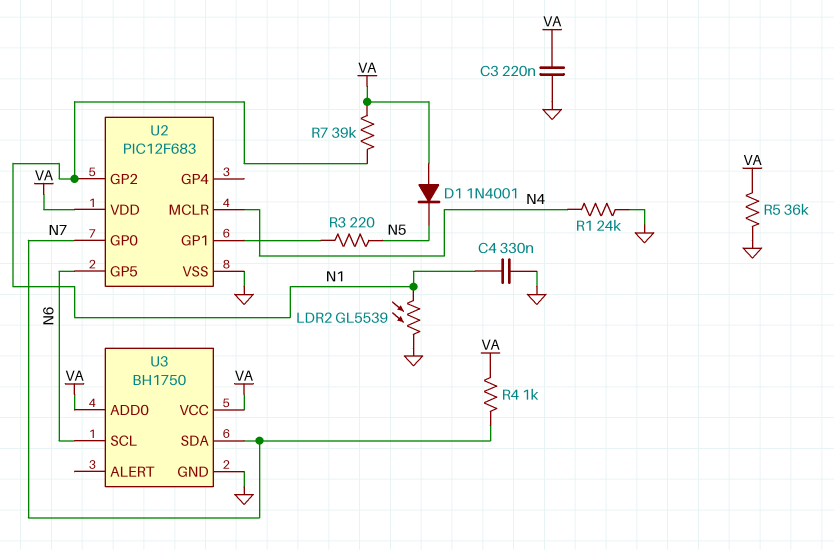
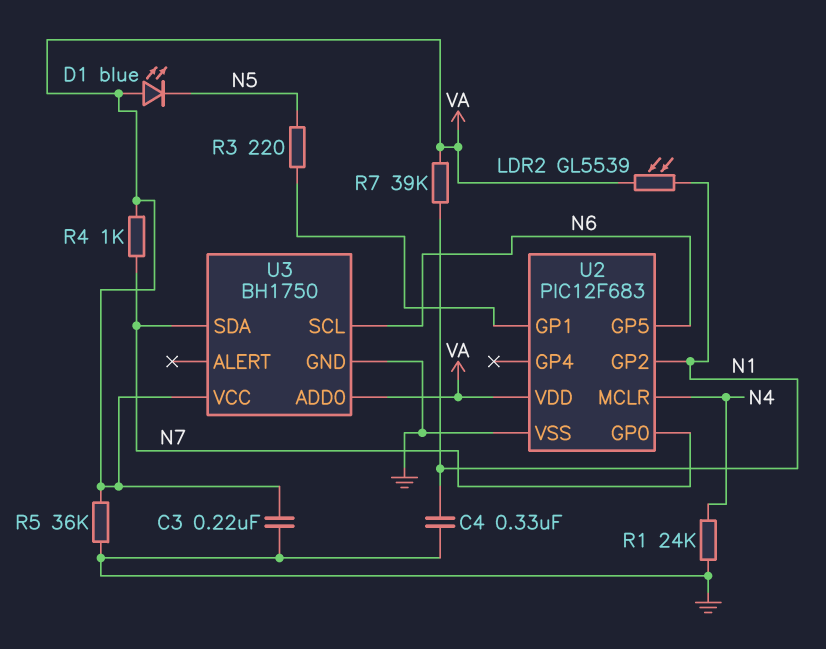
D1: diode 1N4001 (A VA, K N5) -> LED blue (A VA, K N5)
LDR2: GL5539 (GND, N1) -> GL5539 (N1, VA)

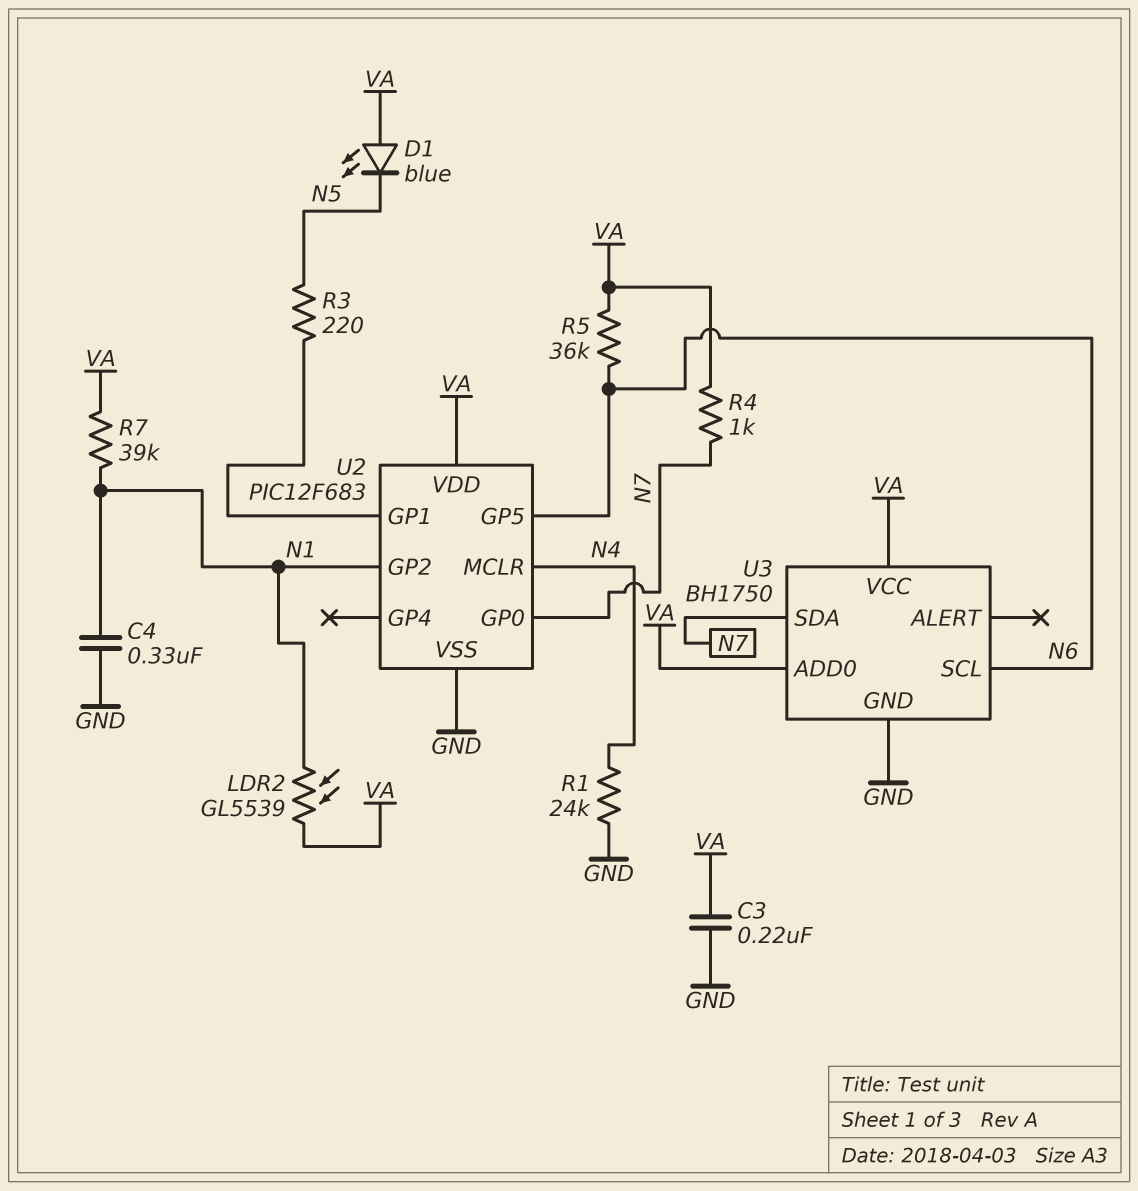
R5: 36k (GND, VA) -> 36k (N6, VA)

